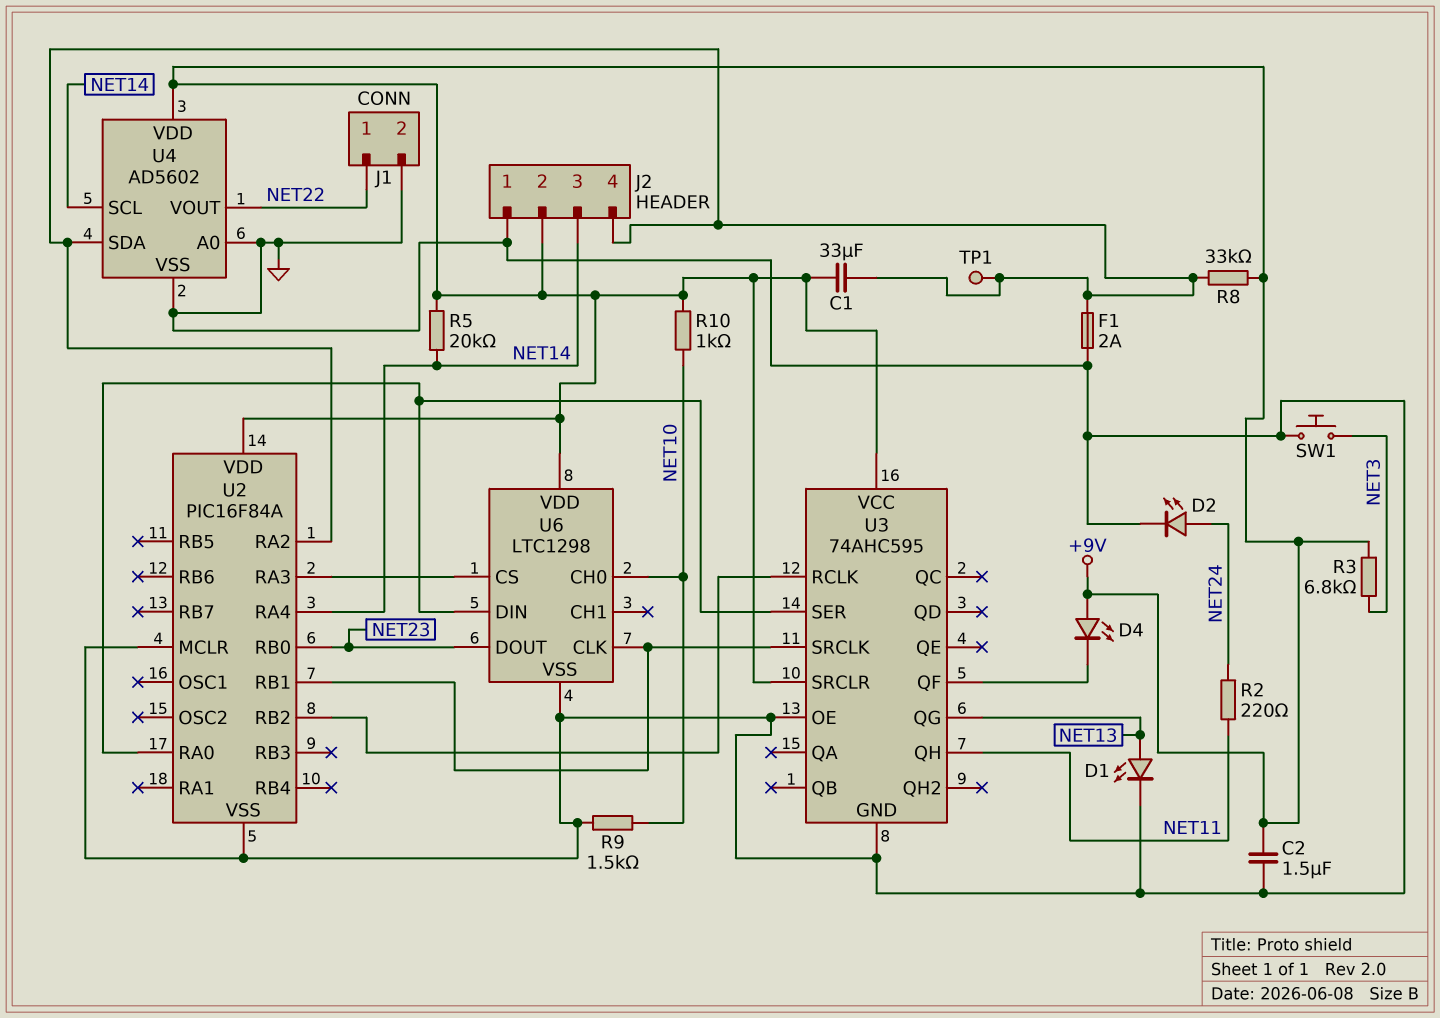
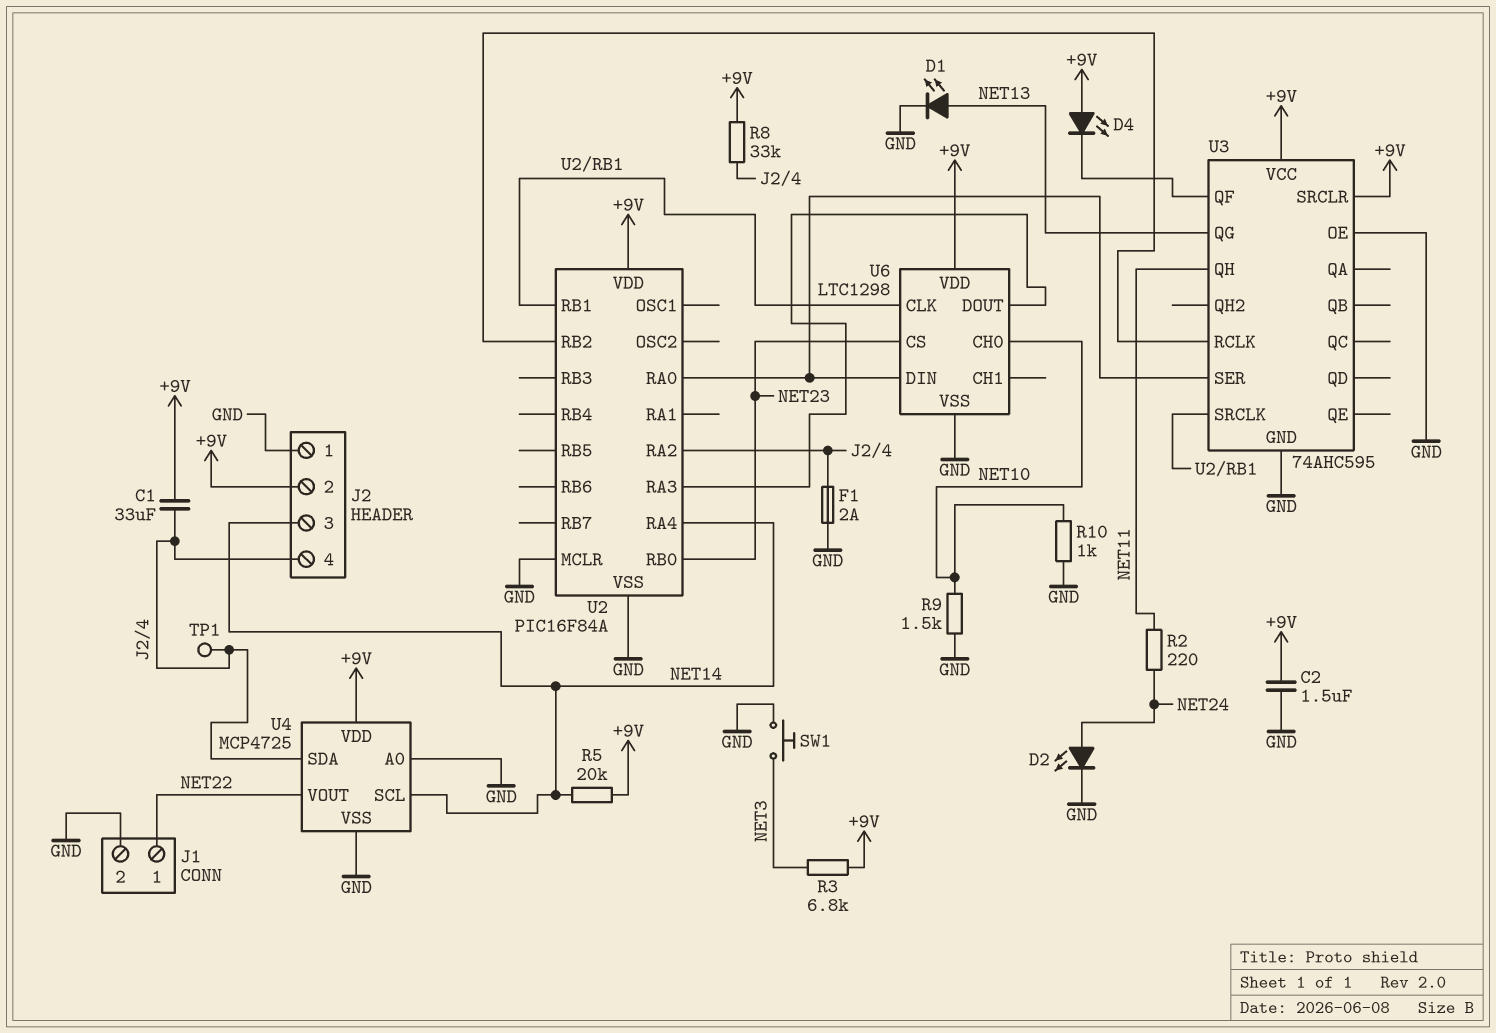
R10: 1k (+9V, NET10) -> 1k (GND, NET10)
U4: AD5602 -> MCP4725
U6 pin CS: U2/RA3 -> NET23
U6 pin DOUT: NET23 -> U2/RA3

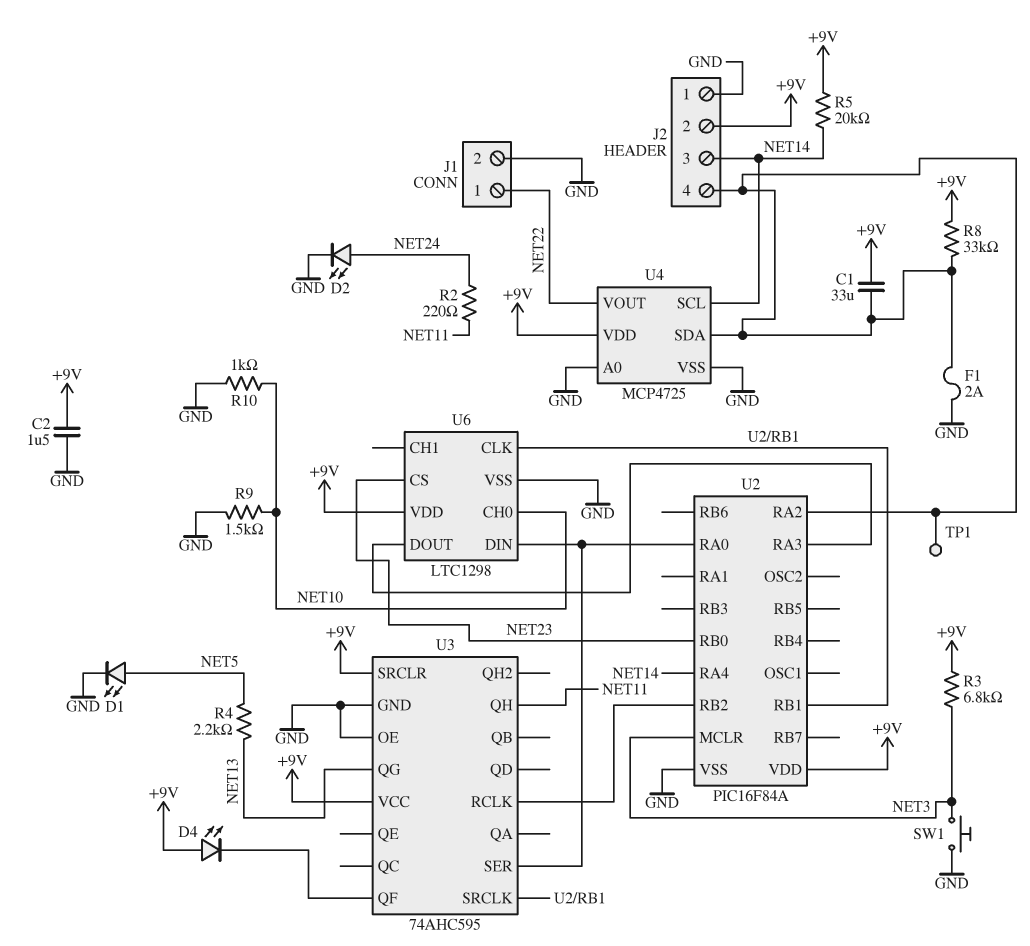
D1: LED (A NET13, K GND) -> LED (A NET5, K GND)
R4: none -> 2.2k (NET5, NET13)
U2 pin MCLR: GND -> NET3

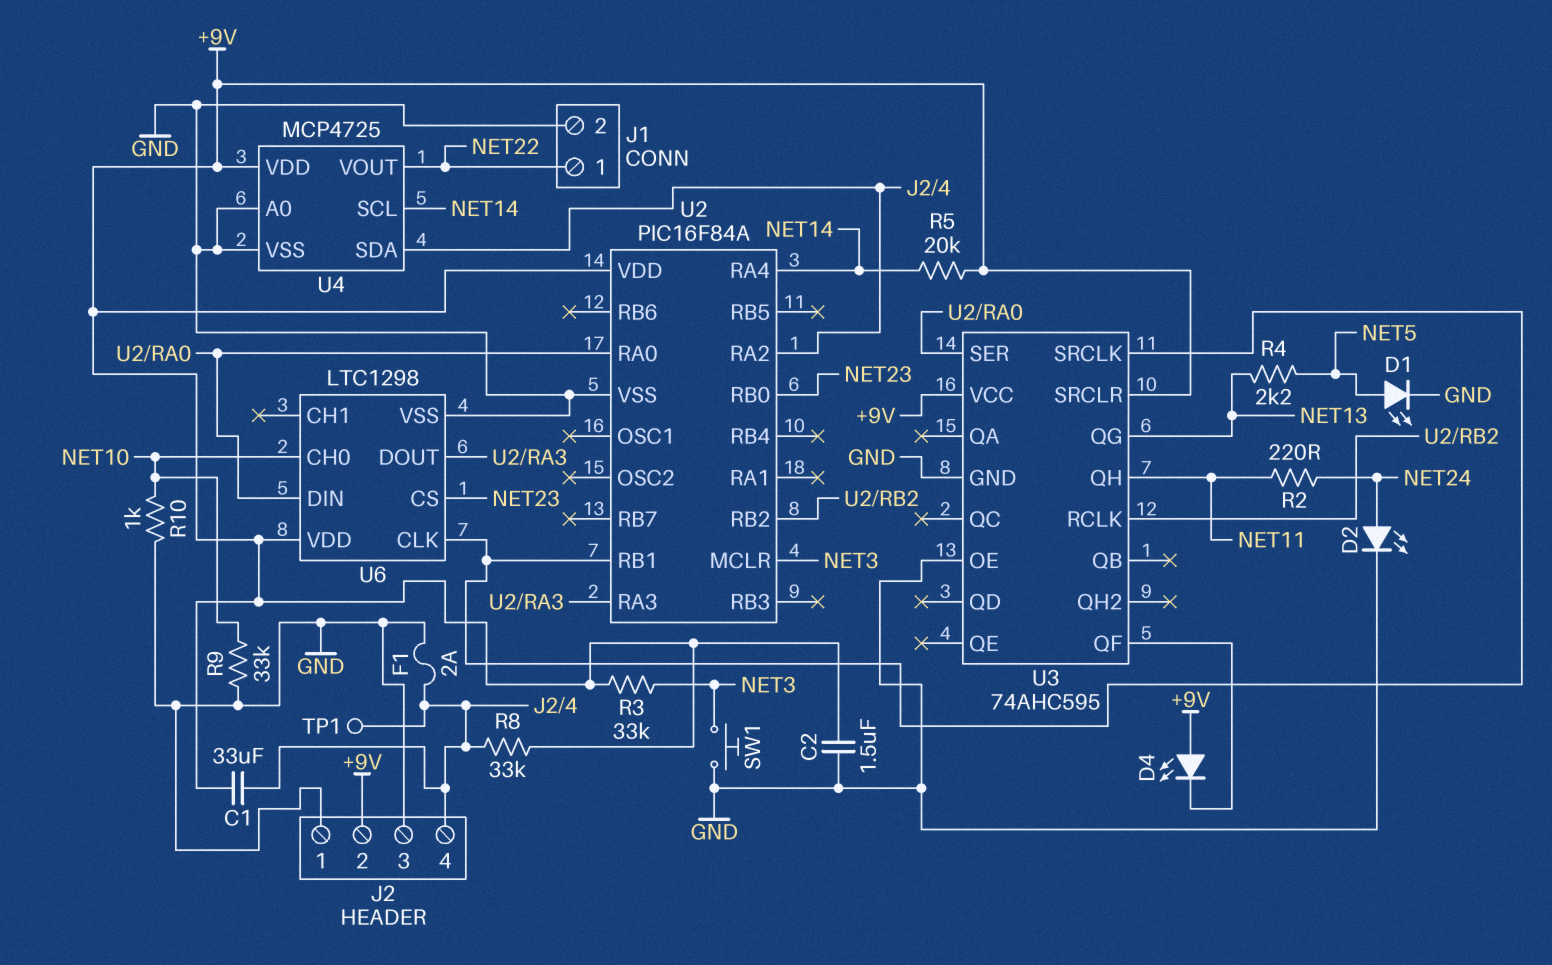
J2 pin 3: NET14 -> GND
R3: 6.8k (+9V, NET3) -> 33k (+9V, NET3)
R9: 1.5k (GND, NET10) -> 33k (GND, NET10)

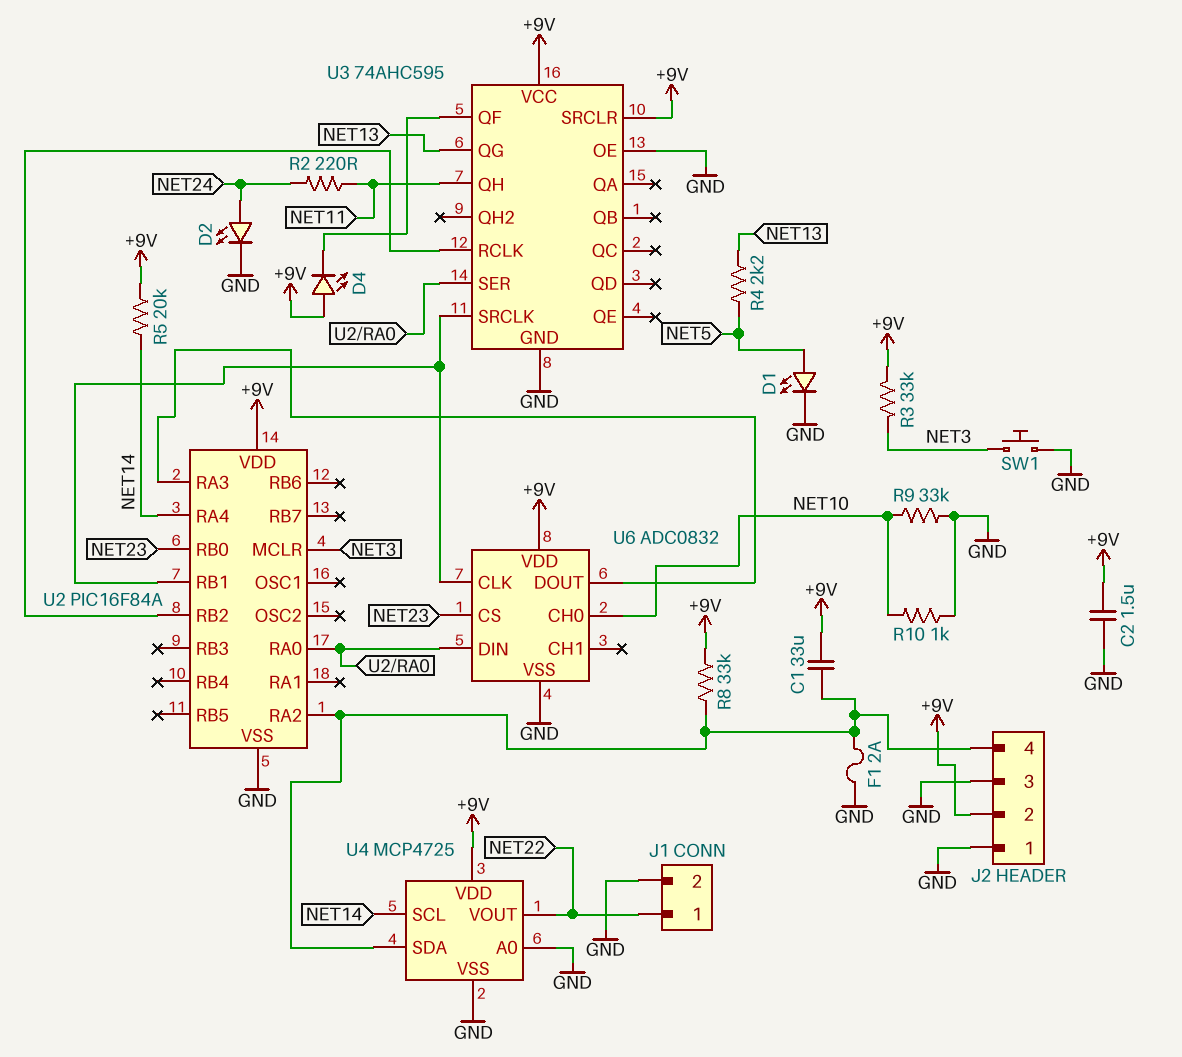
TP1: test point (J2/4) -> none
U6: LTC1298 -> ADC0832

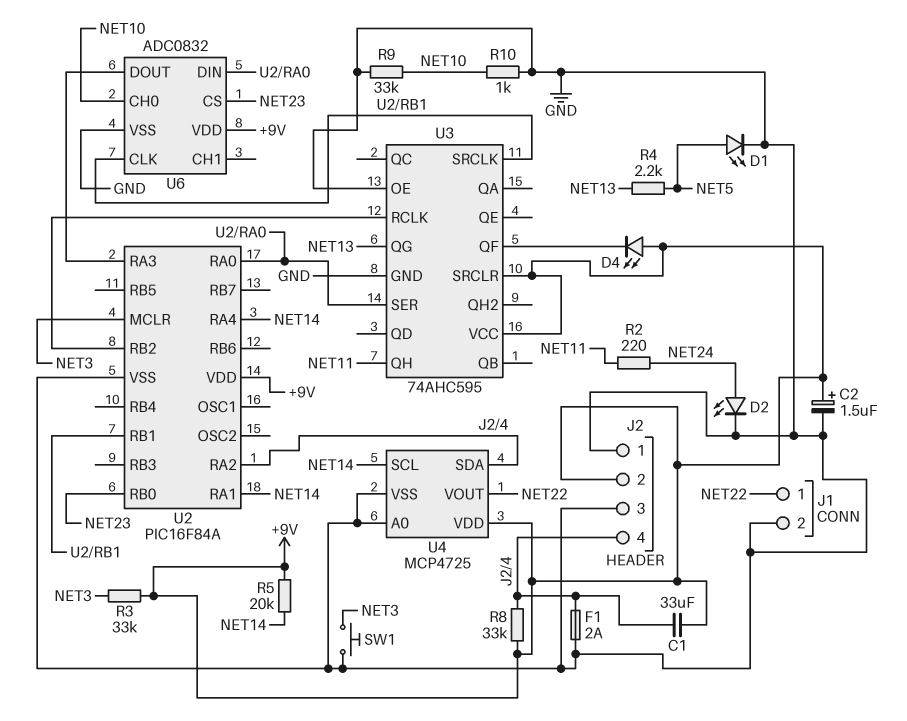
C2: 1.5uF (+9V, GND) -> 1.5uF (plus +9V, minus GND)
U2 pin RA1: none -> NET14

